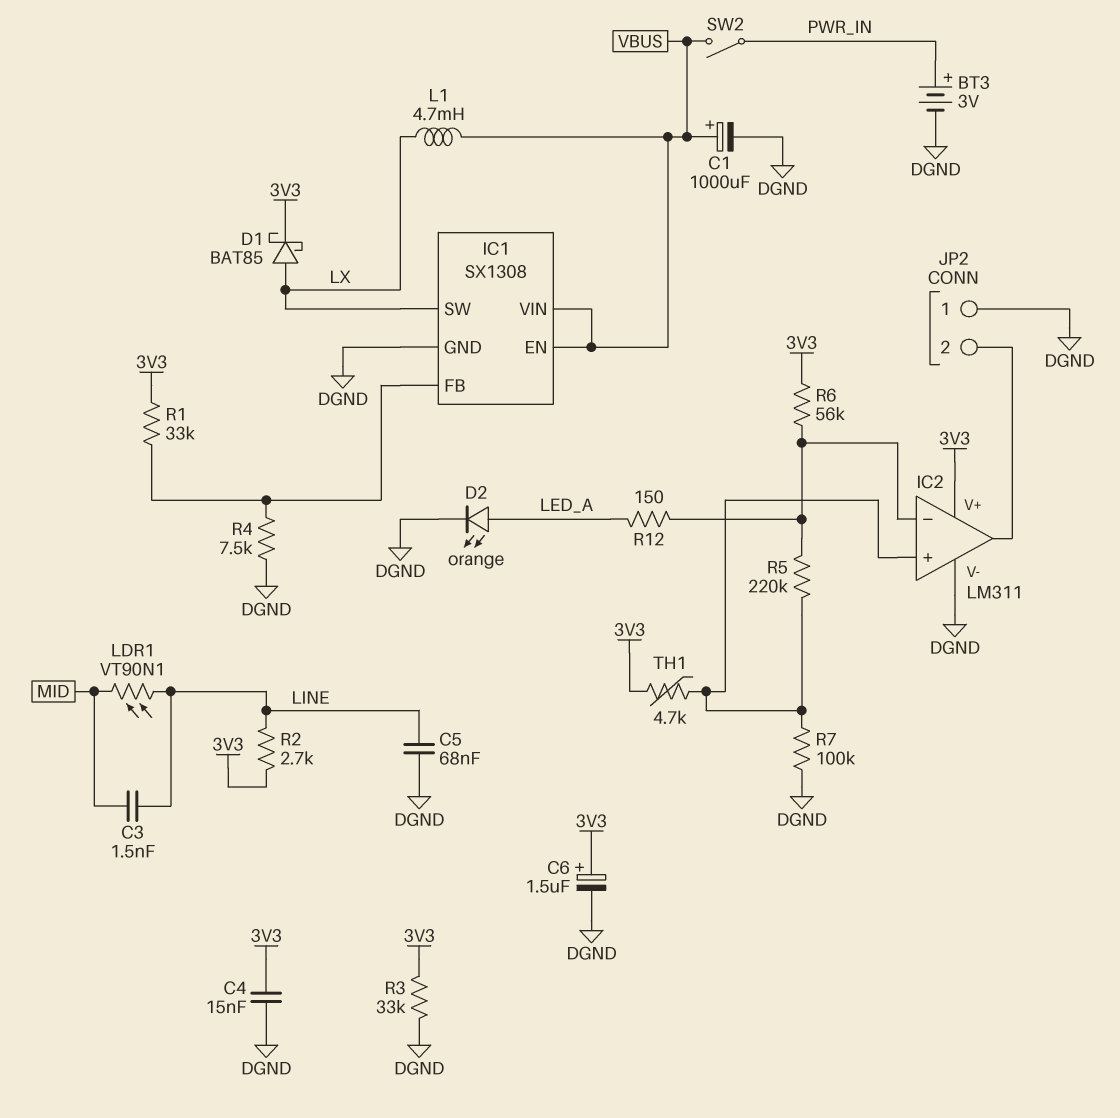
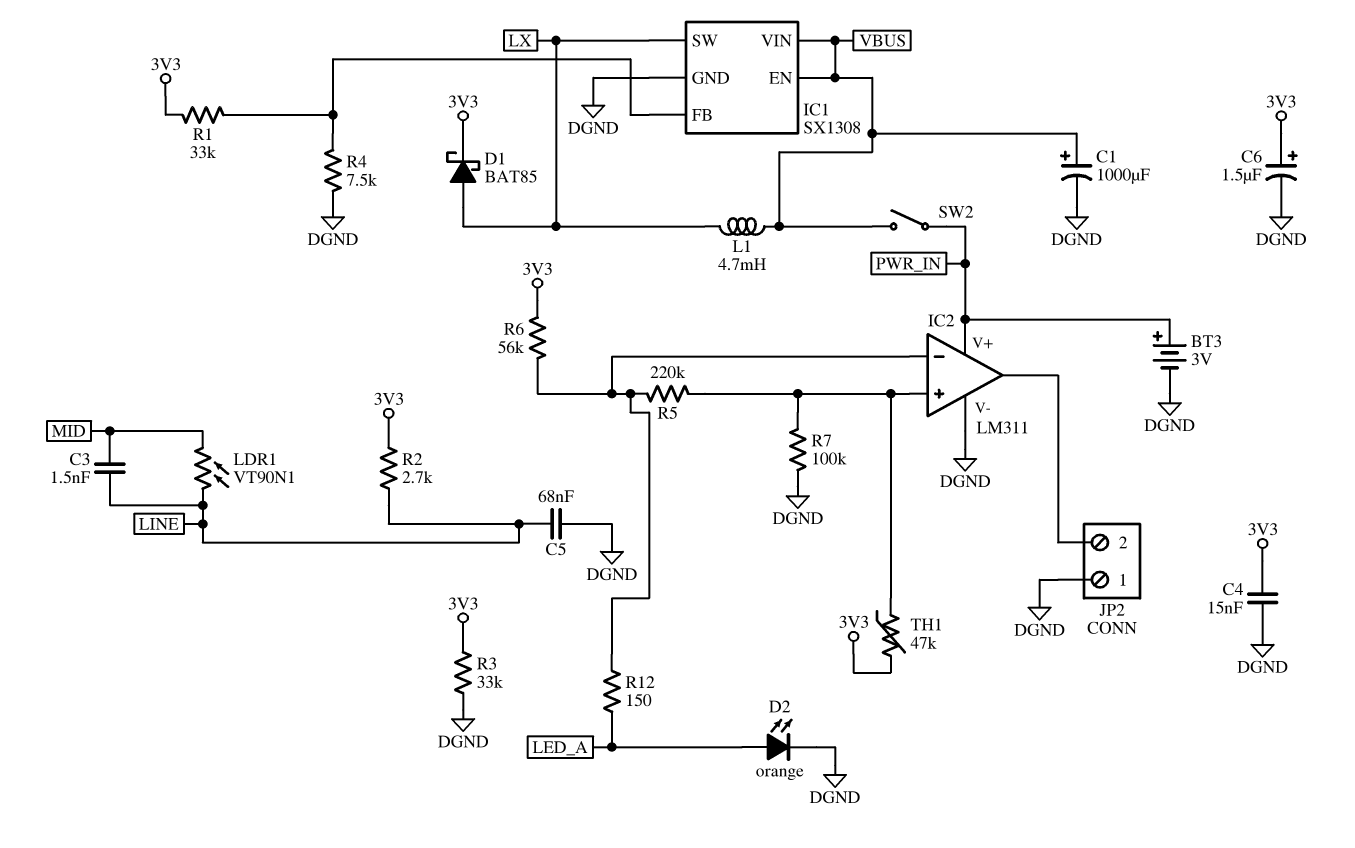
IC2 pin V+: 3V3 -> PWR_IN
TH1: 4.7k (3V3, IC2/in+) -> 47k (3V3, IC2/in+)

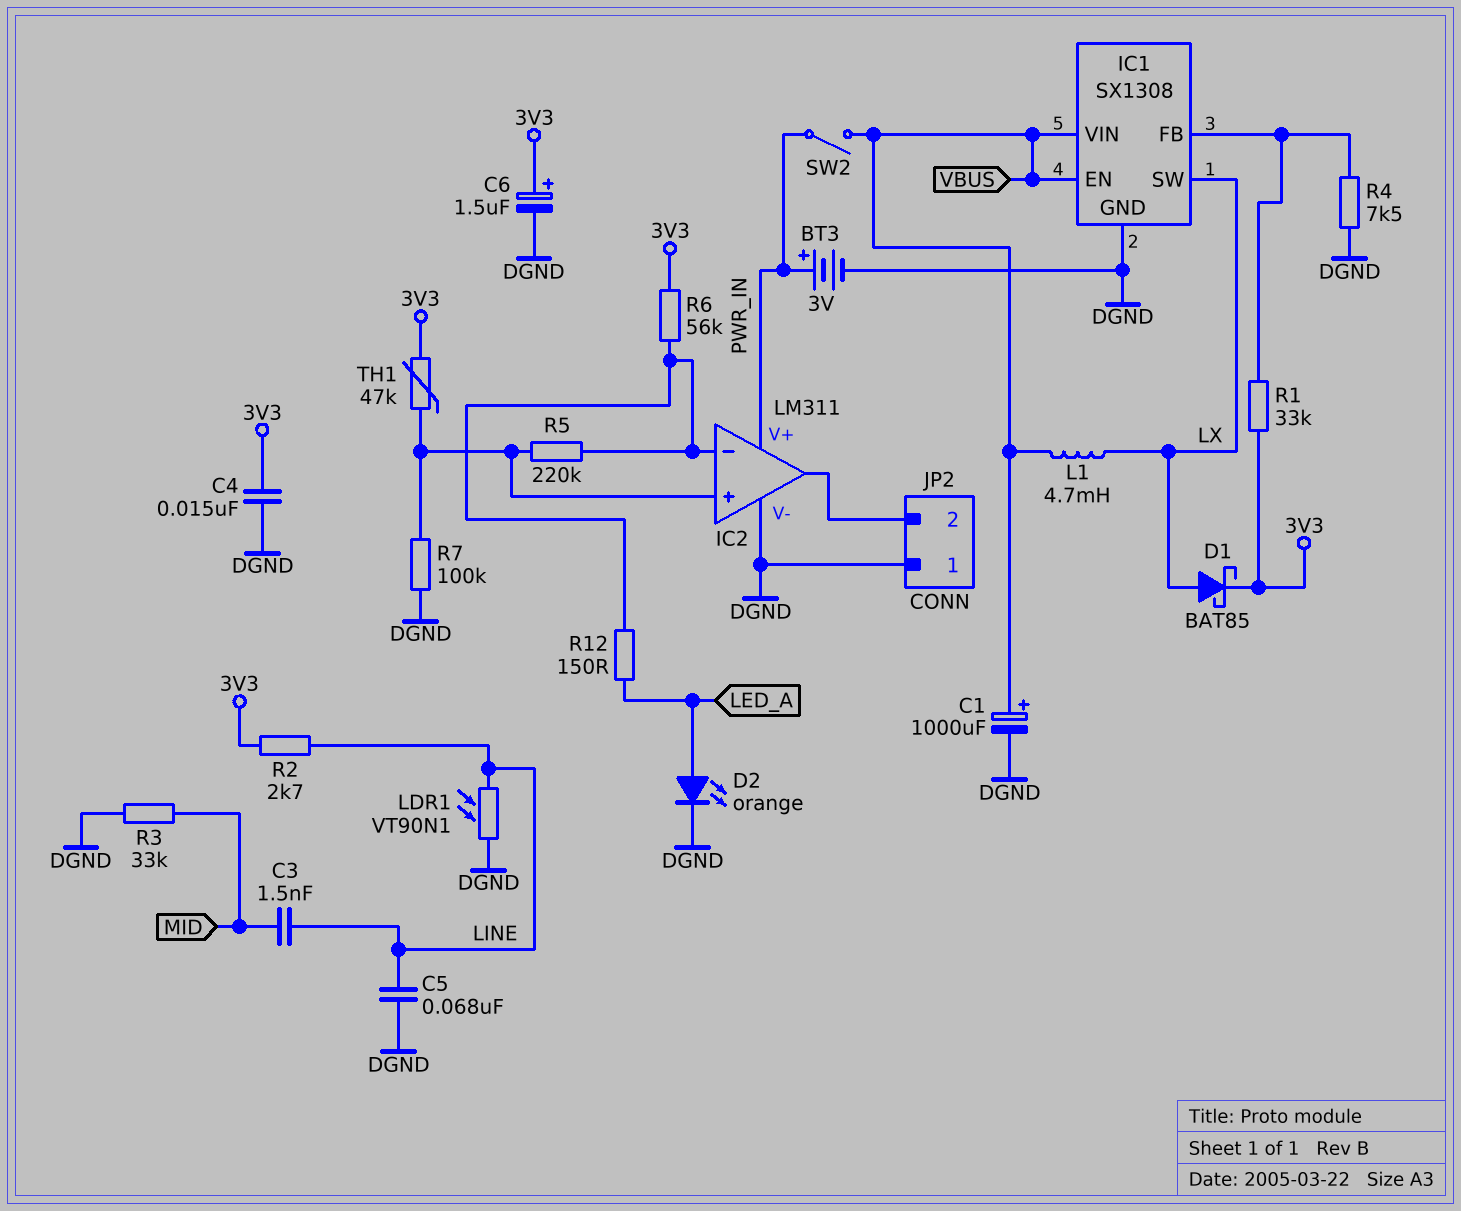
LDR1: VT90N1 (LINE, MID) -> VT90N1 (DGND, LINE)
R3: 33k (3V3, DGND) -> 33k (DGND, MID)

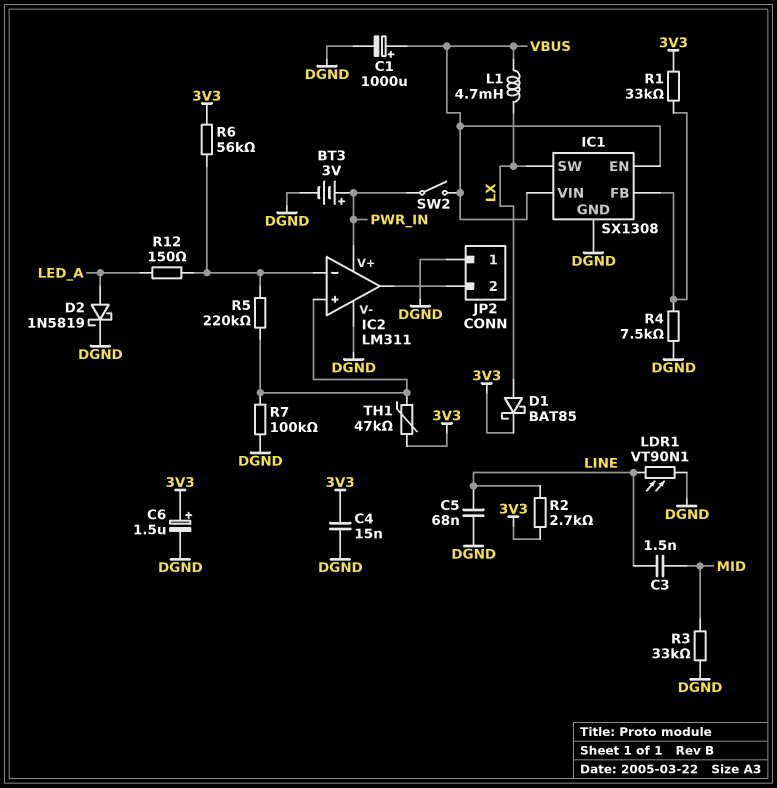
D2: LED orange (A LED_A, K DGND) -> schottky 1N5819 (A LED_A, K DGND)

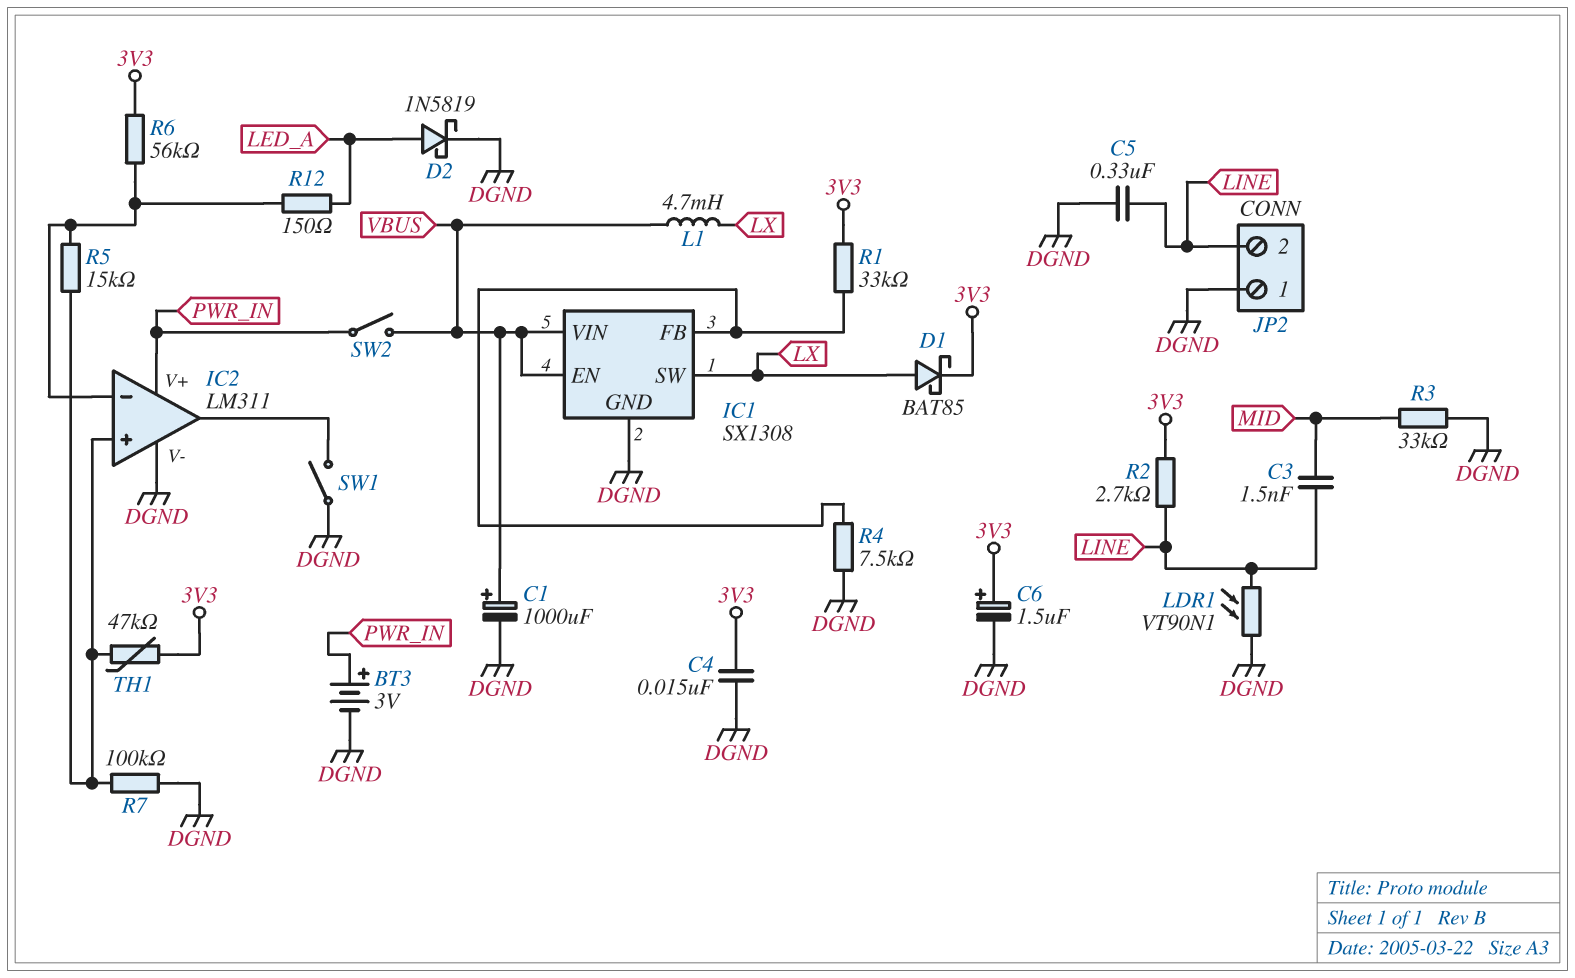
C5: 68nF (DGND, LINE) -> 330nF (DGND, LINE)
JP2 pin 2: IC2/out -> LINE
R5: 220k (IC2/in+, IC2/in-) -> 15k (IC2/in+, IC2/in-)
SW1: none -> switch (DGND, IC2/out)

